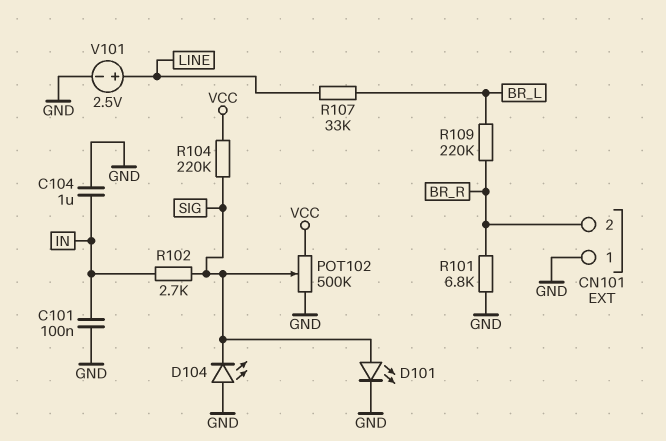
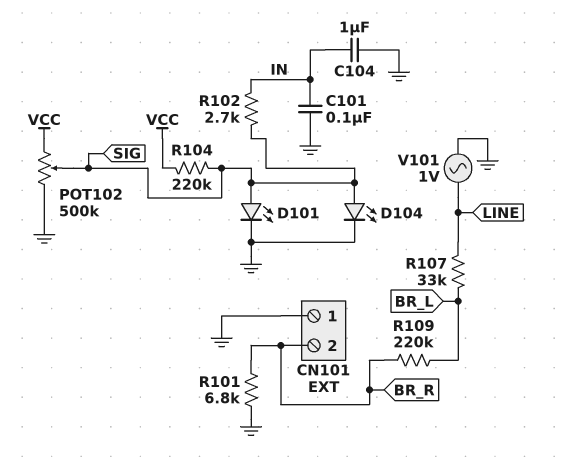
D104: LED (A GND, K SIG) -> LED (A SIG, K GND)
V101: 2.5V (plus LINE, minus GND) -> AC 1V (GND, LINE)

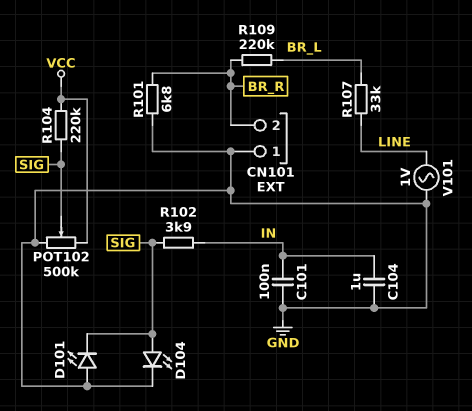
D101: LED (A SIG, K GND) -> LED (A GND, K SIG)
R102: 2.7k (IN, SIG) -> 3.9k (IN, SIG)

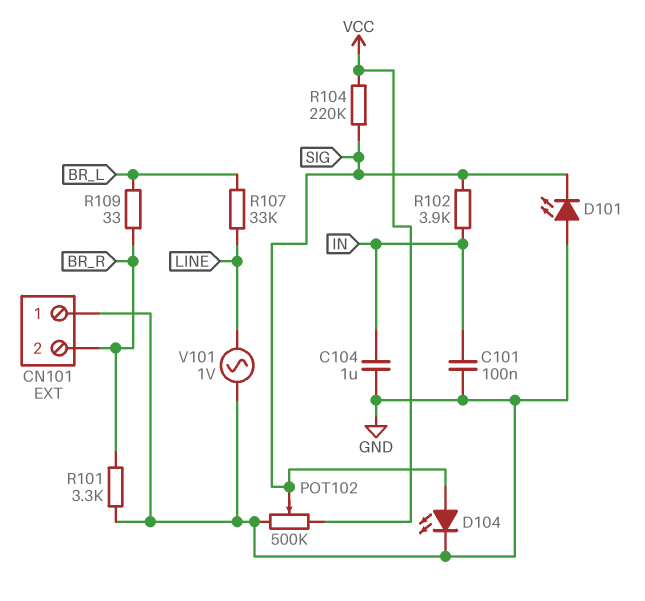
R101: 6.8k (BR_R, GND) -> 3.3k (BR_R, GND)
R109: 220k (BR_L, BR_R) -> 33 (BR_L, BR_R)

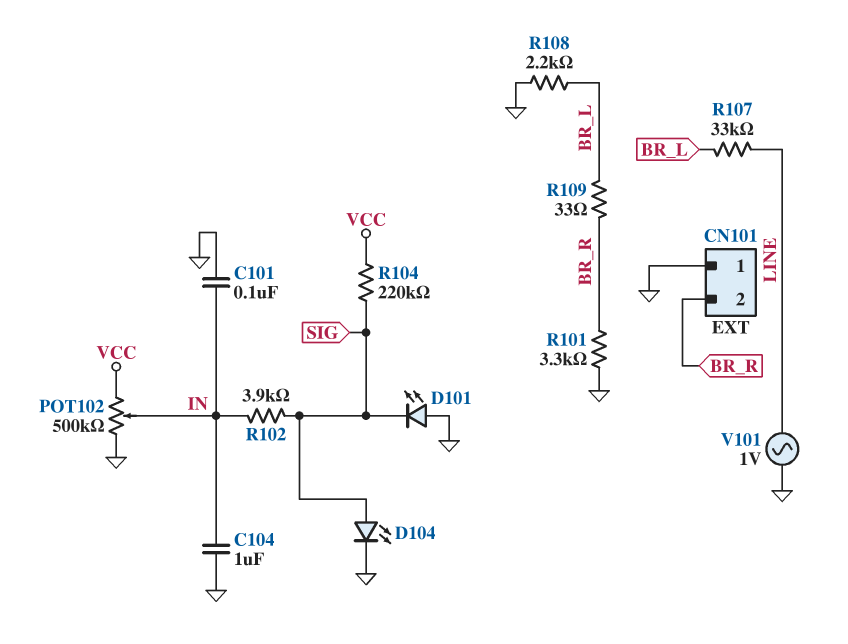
POT102: 500k (GND, VCC, wiper SIG) -> 500k (GND, VCC, wiper IN)
R108: none -> 2.2k (BR_L, GND)

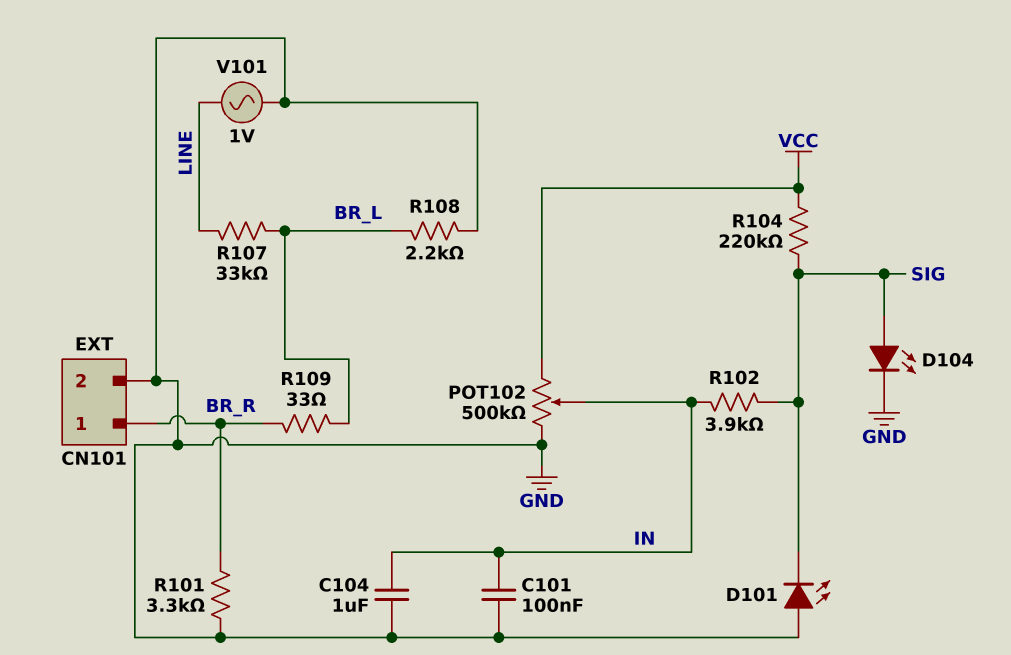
CN101 pin 1: GND -> BR_R
CN101 pin 2: BR_R -> GND

